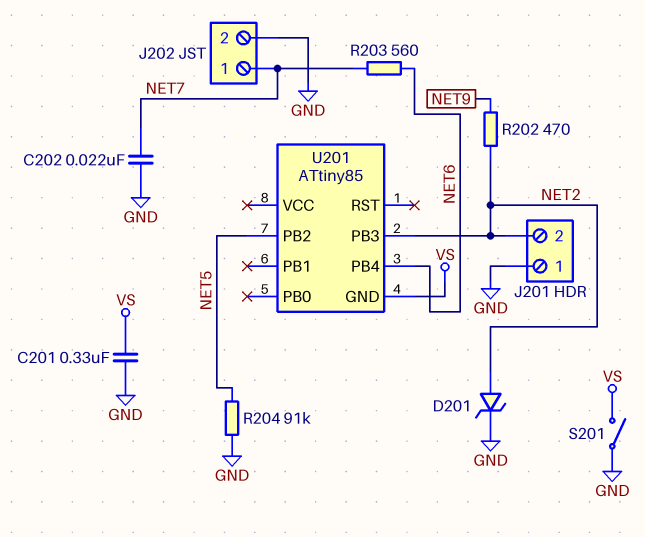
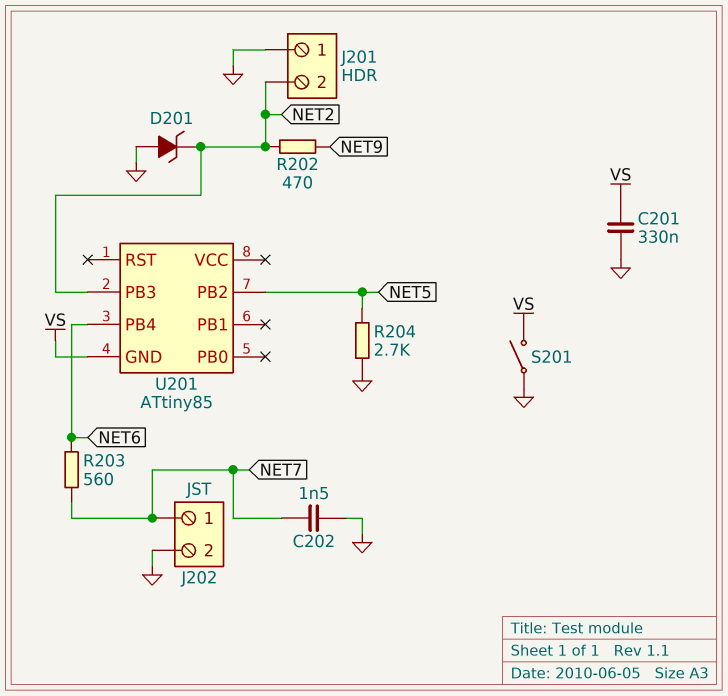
C202: 22nF (GND, NET7) -> 1.5nF (GND, NET7)
D201: zener (A NET2, K GND) -> zener (A GND, K NET2)
R204: 91k (GND, NET5) -> 2.7k (GND, NET5)

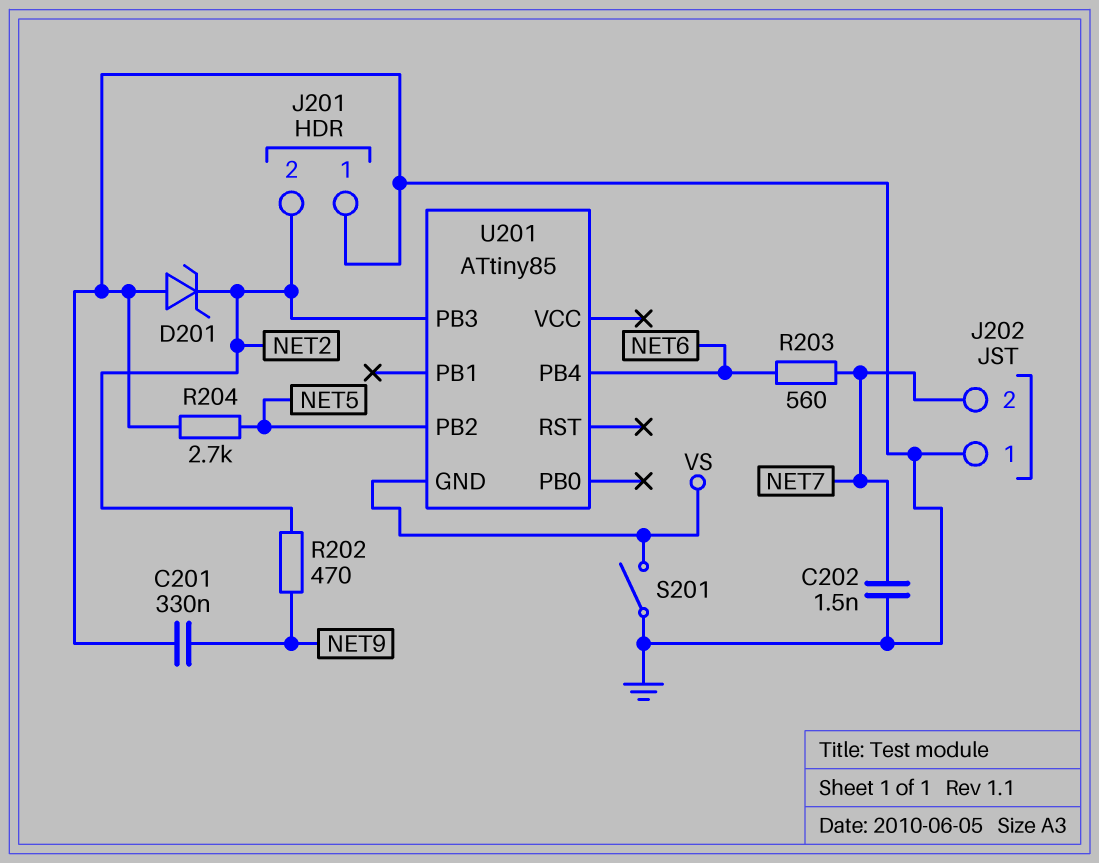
C201: 330nF (GND, VS) -> 330nF (GND, NET9)
J202 pin 1: NET7 -> GND
J202 pin 2: GND -> NET7

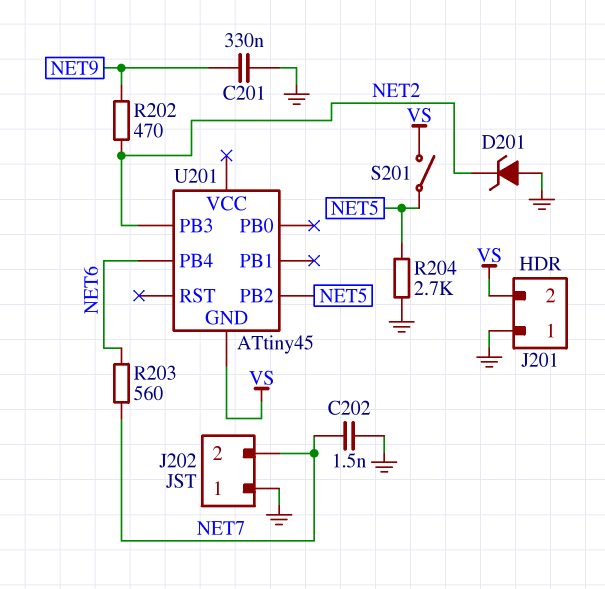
J201 pin 2: NET2 -> VS
S201: switch (GND, VS) -> switch (NET5, VS)
U201: ATtiny85 -> ATtiny45

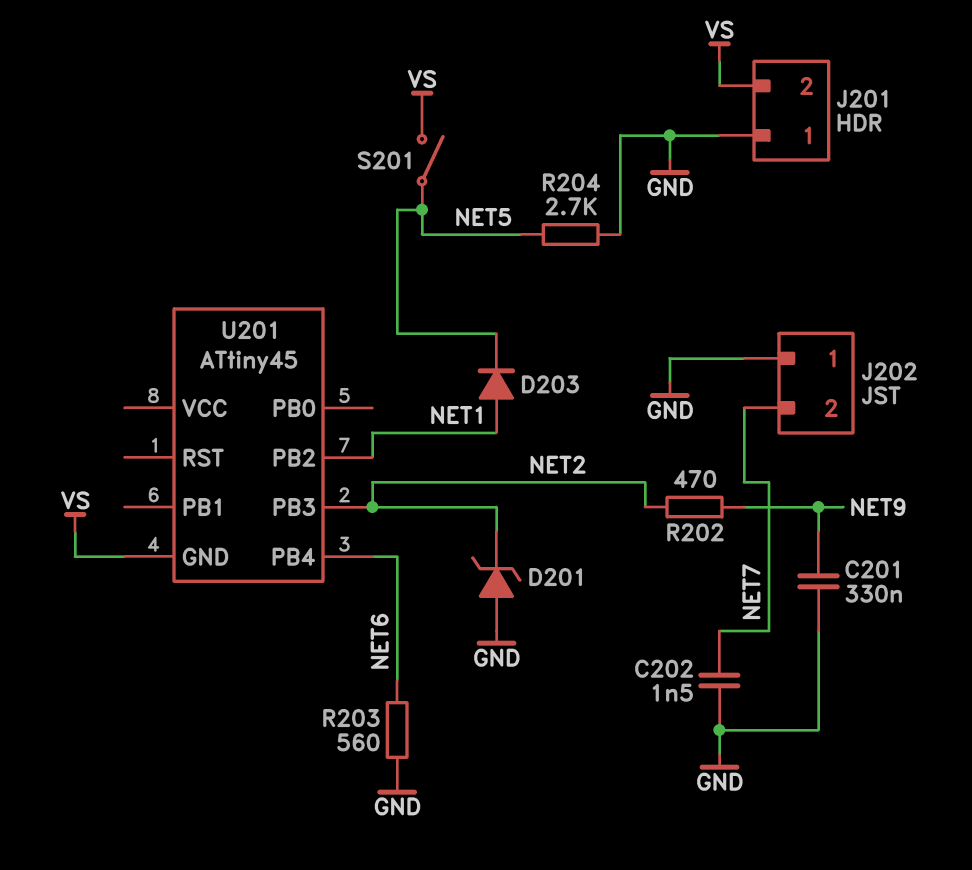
D203: none -> diode (A NET1, K NET5)
R203: 560 (NET6, NET7) -> 560 (GND, NET6)
U201 pin PB2: NET5 -> NET1

